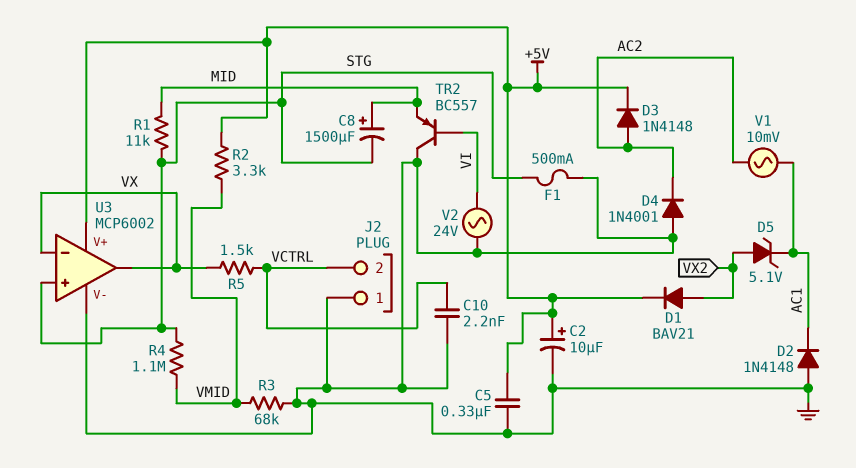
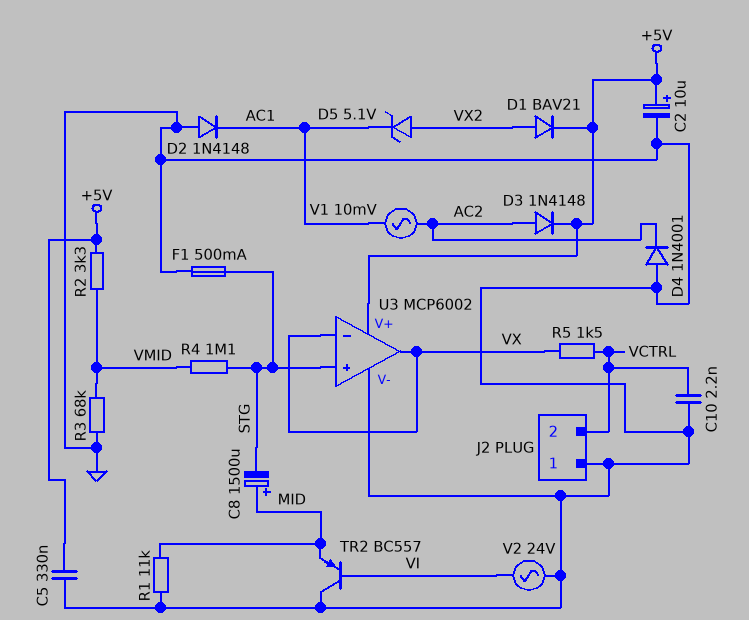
R1: 11k (MID, STG) -> 11k (GND, MID)

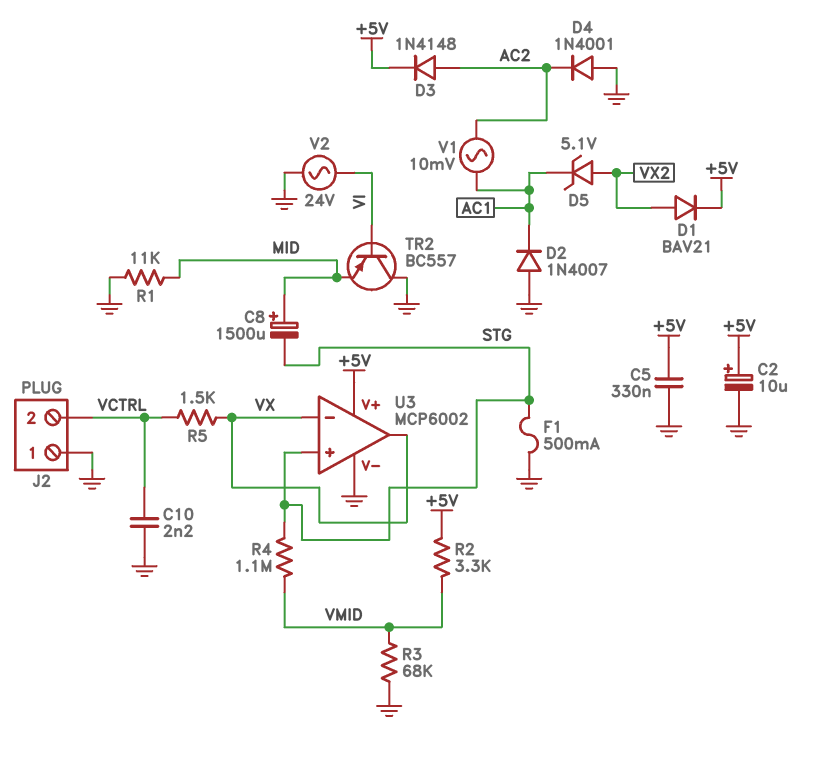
D2: diode 1N4148 (A GND, K AC1) -> diode 1N4007 (A GND, K AC1)

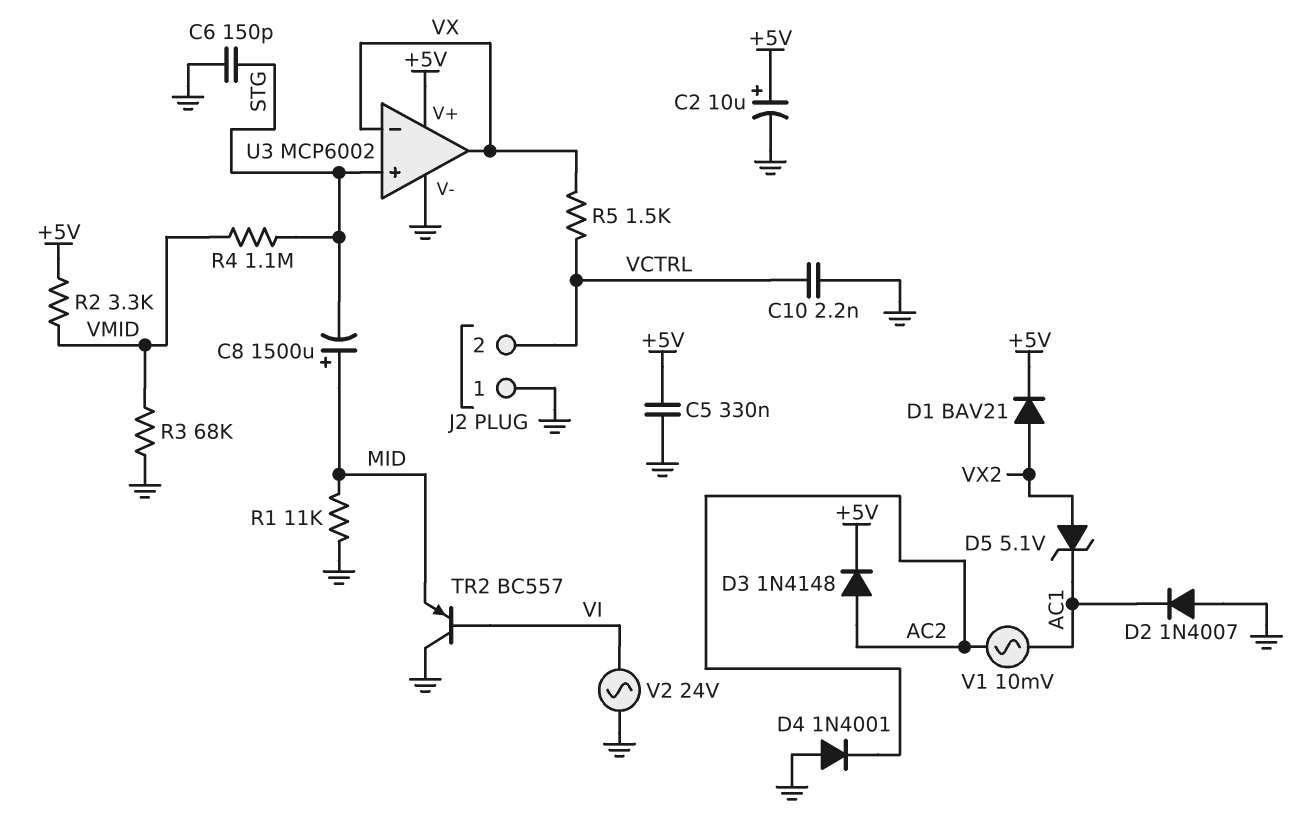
C6: none -> 150pF (GND, STG)
F1: 500mA (GND, STG) -> none

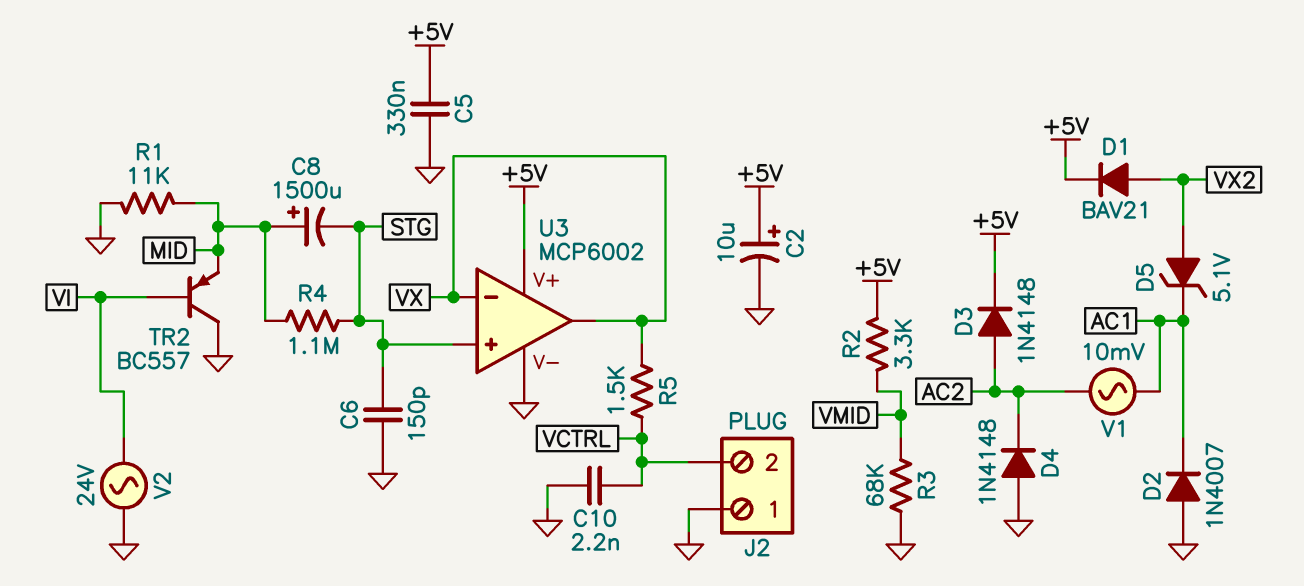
D4: diode 1N4001 (A GND, K AC2) -> diode 1N4148 (A GND, K AC2)
R4: 1.1M (STG, VMID) -> 1.1M (MID, STG)

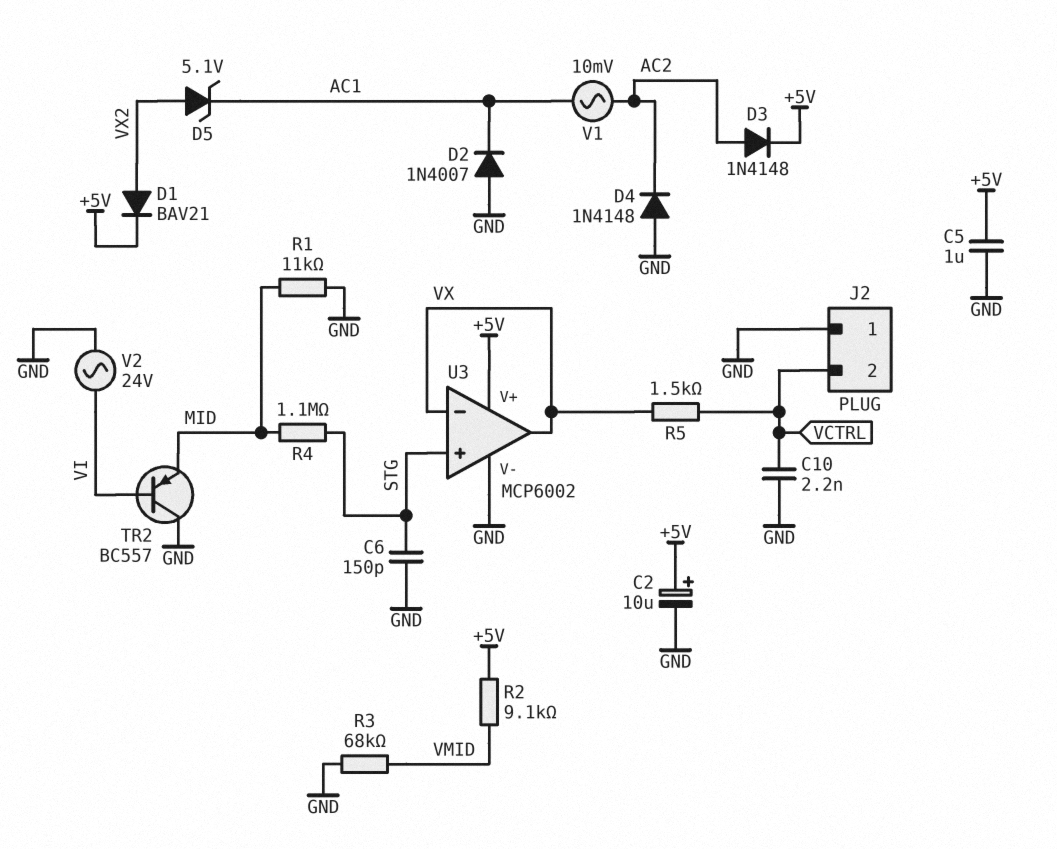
C5: 330nF (+5V, GND) -> 1uF (+5V, GND)
C8: 1500uF (plus MID, minus STG) -> none
R2: 3.3k (+5V, VMID) -> 9.1k (+5V, VMID)

